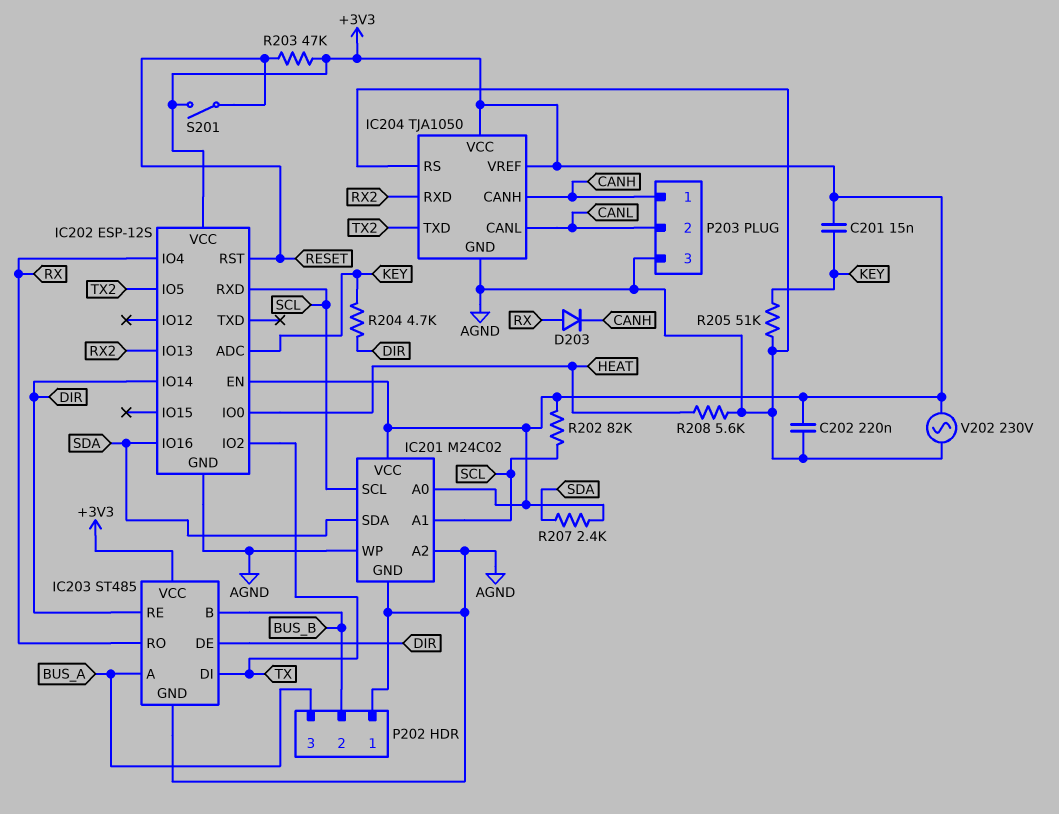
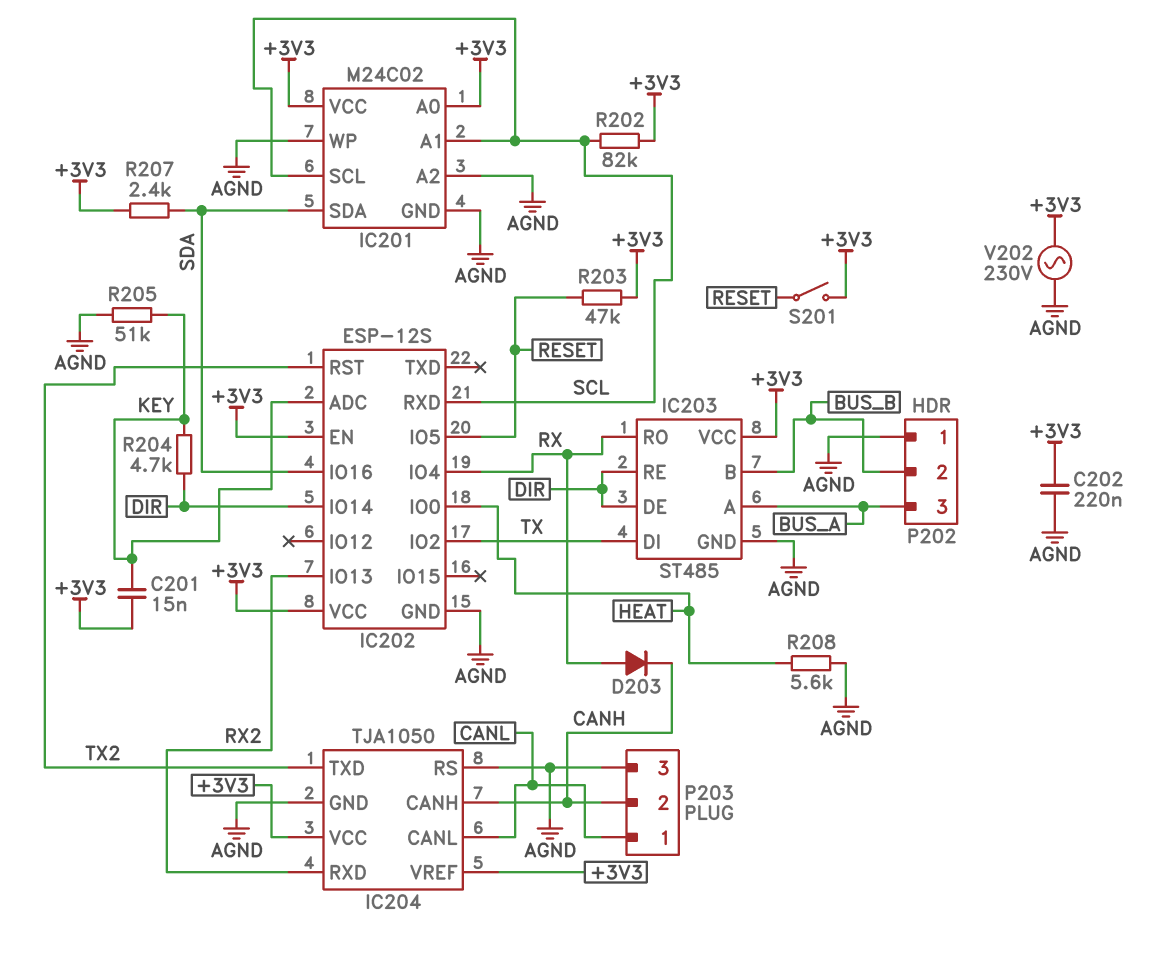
IC202 pin IO5: TX2 -> RESET
IC202 pin RST: RESET -> TX2
P203 pin 1: CANH -> CANL
P203 pin 2: CANL -> CANH

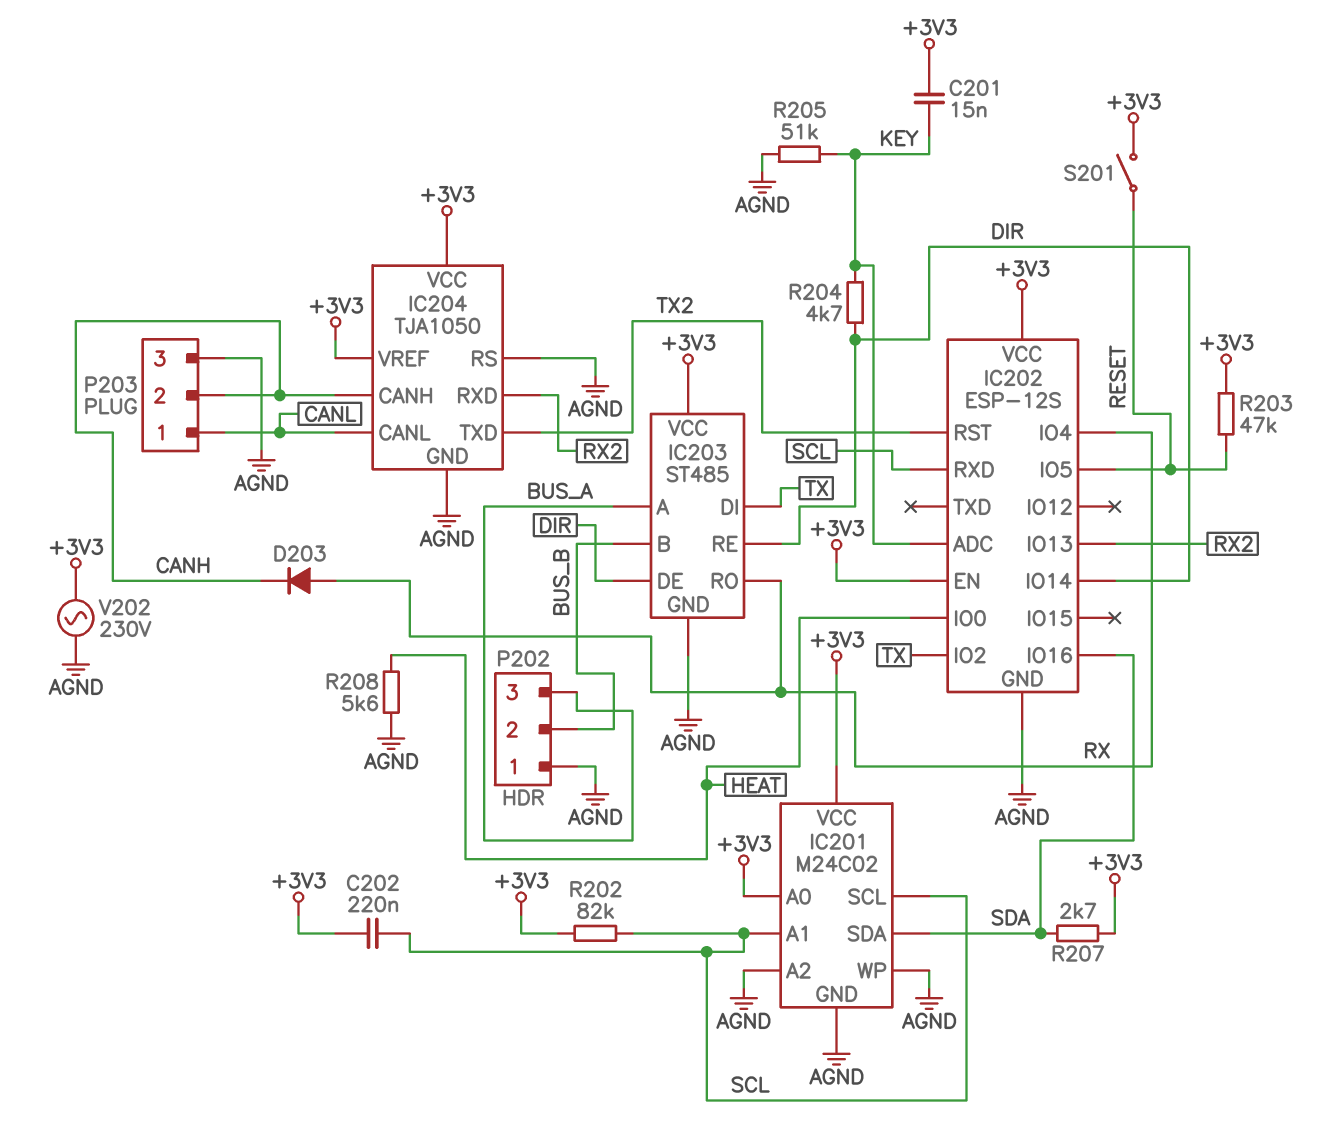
C202: 220nF (+3V3, AGND) -> 220nF (+3V3, SCL)
R207: 2.4k (+3V3, SDA) -> 2.7k (+3V3, SDA)

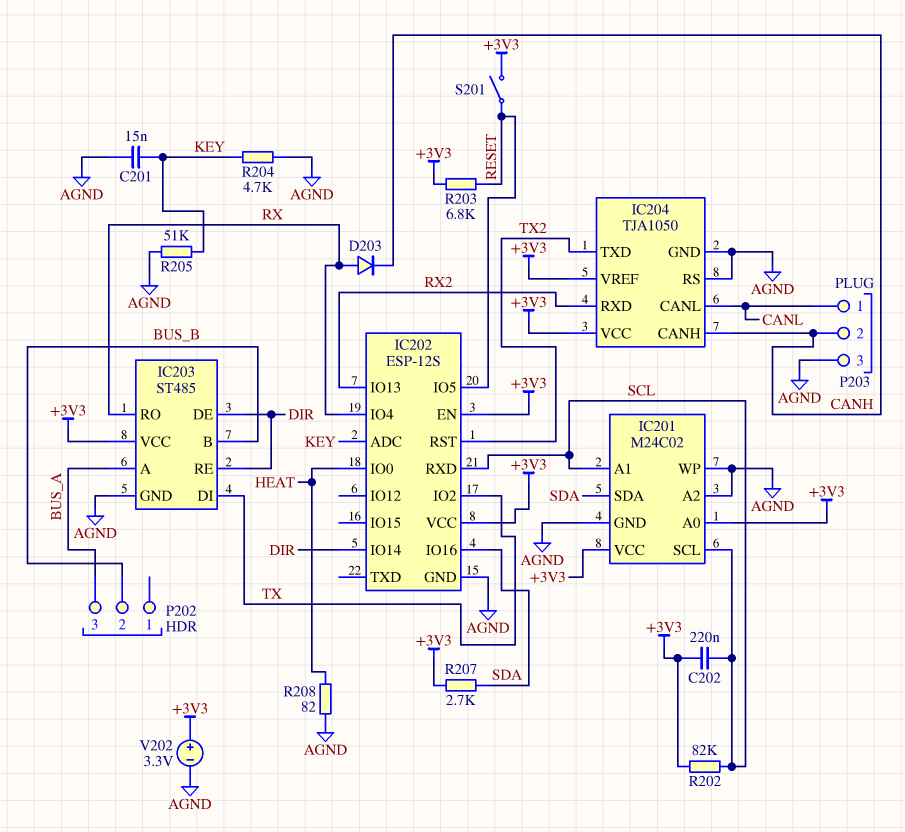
C201: 15nF (+3V3, KEY) -> 15nF (AGND, KEY)
P202 pin 1: AGND -> none
R203: 47k (+3V3, RESET) -> 6.8k (+3V3, RESET)
R204: 4.7k (DIR, KEY) -> 4.7k (AGND, KEY)
R208: 5.6k (AGND, HEAT) -> 82 (AGND, HEAT)
V202: AC 230V (+3V3, AGND) -> 3.3V (plus +3V3, minus AGND)

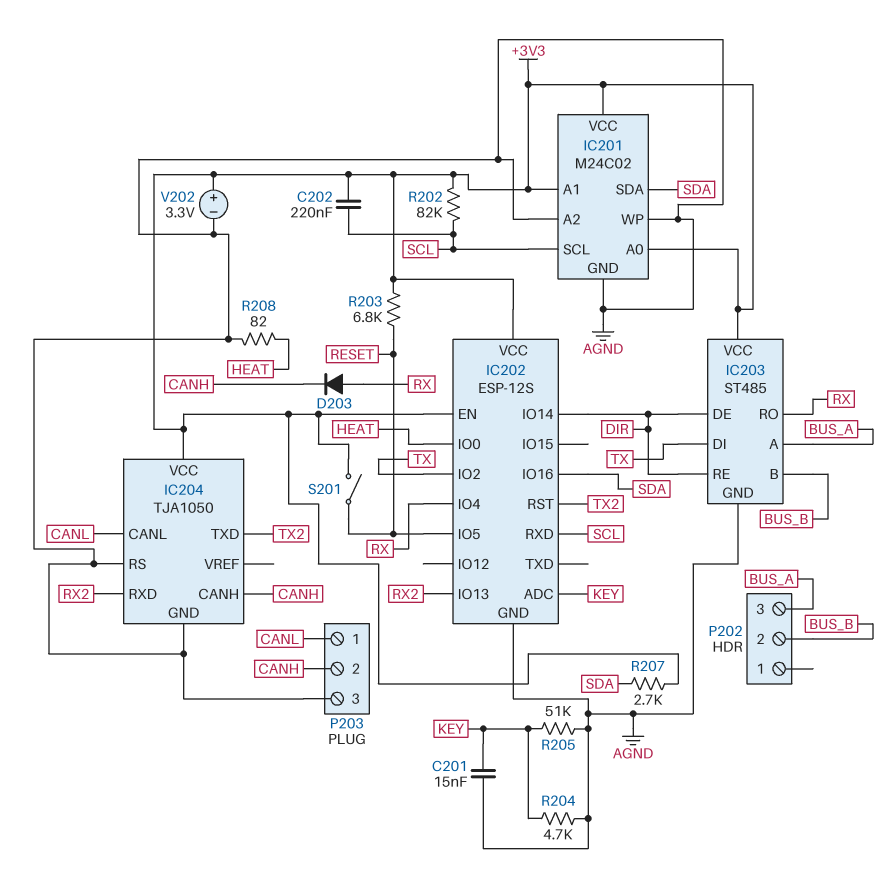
IC201 pin A1: SCL -> +3V3
IC204 pin VREF: +3V3 -> none

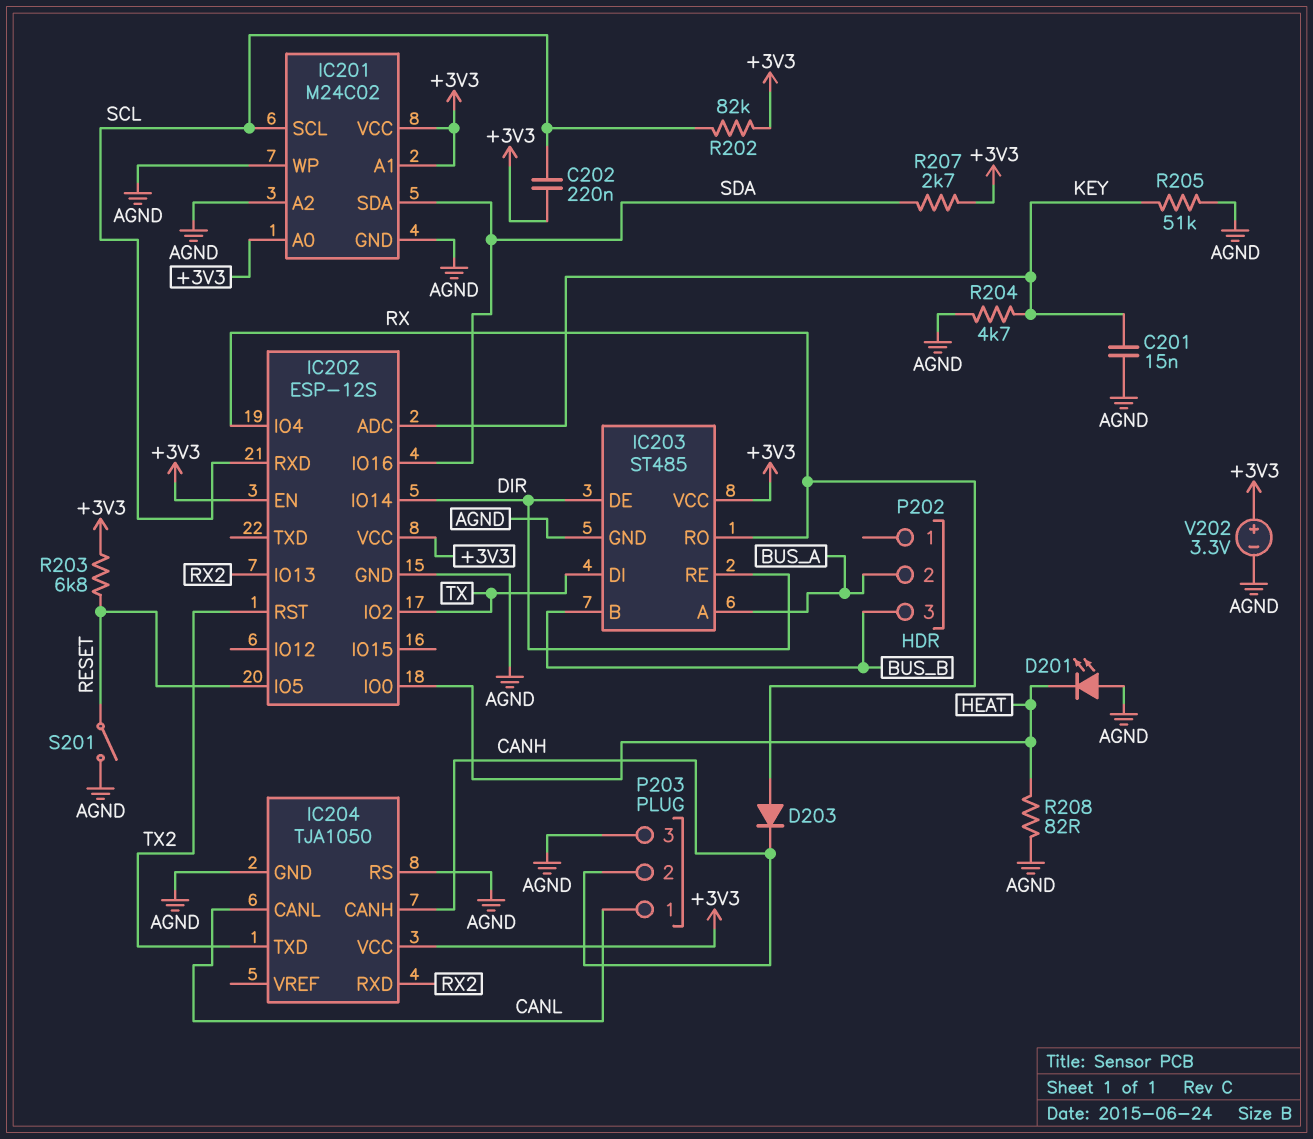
D201: none -> LED (A AGND, K HEAT)
P202 pin 2: BUS_B -> BUS_A
P202 pin 3: BUS_A -> BUS_B
S201: switch (+3V3, RESET) -> switch (AGND, RESET)

